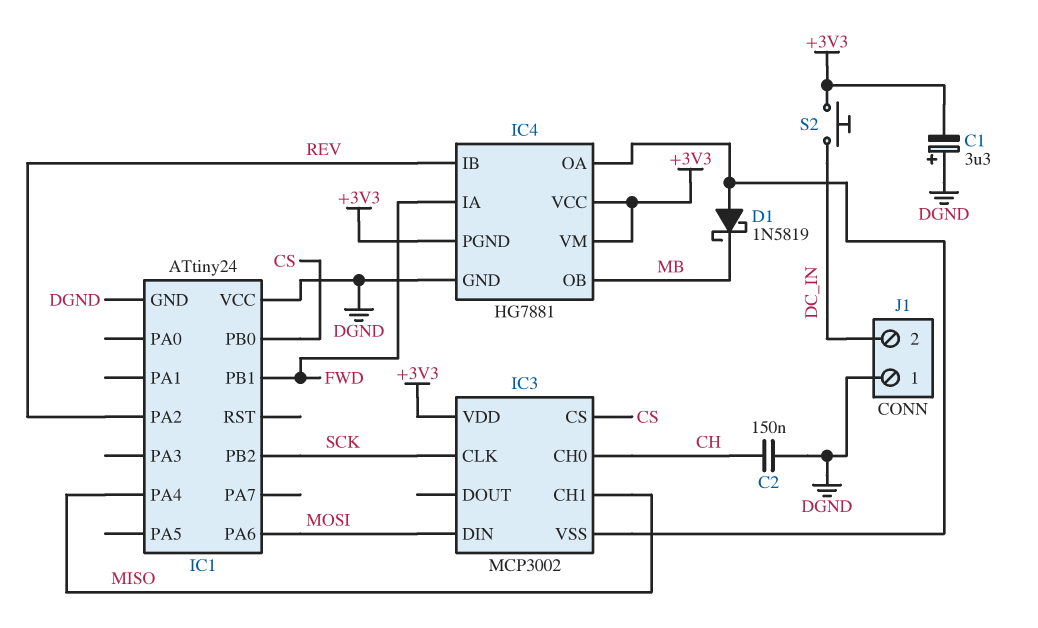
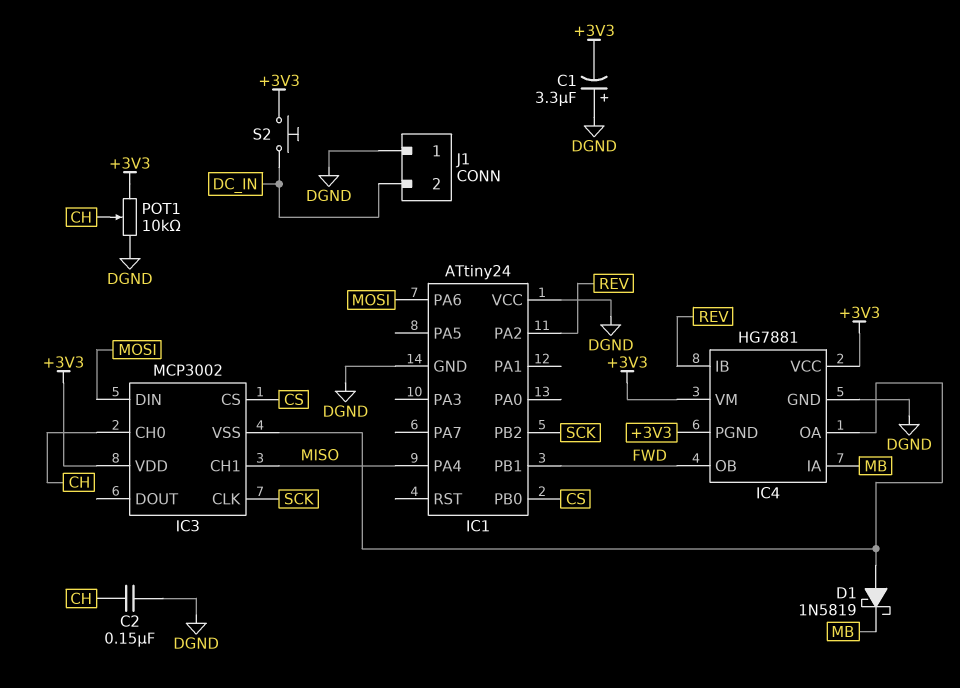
IC4 pin IA: FWD -> MB
IC4 pin OB: MB -> FWD
POT1: none -> 10k (+3V3, DGND, wiper CH)

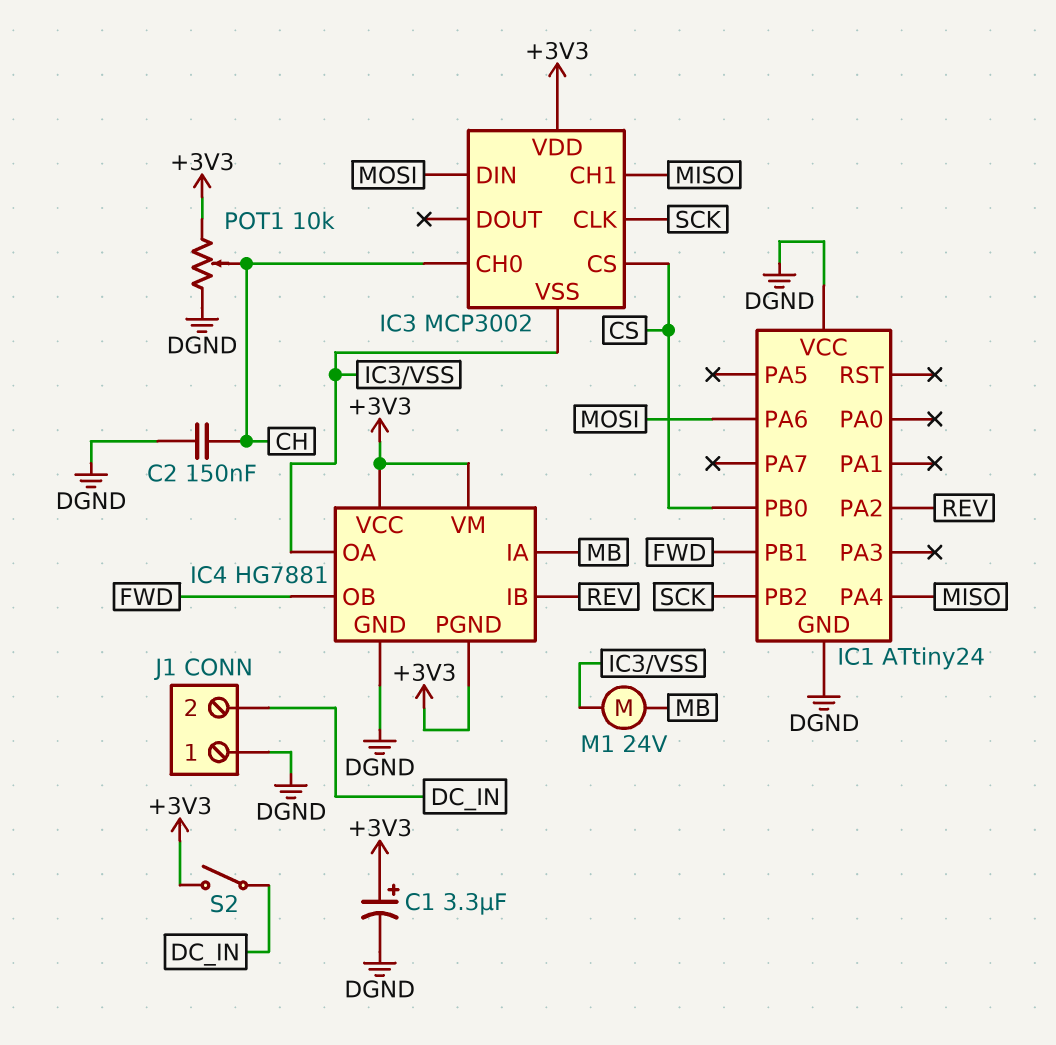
C1: 3.3uF (plus DGND, minus +3V3) -> 3.3uF (plus +3V3, minus DGND)
D1: schottky 1N5819 (A IC3/VSS, K MB) -> none
M1: none -> motor 24V (IC3/VSS, MB)
S2: button (+3V3, DC_IN) -> switch (+3V3, DC_IN)

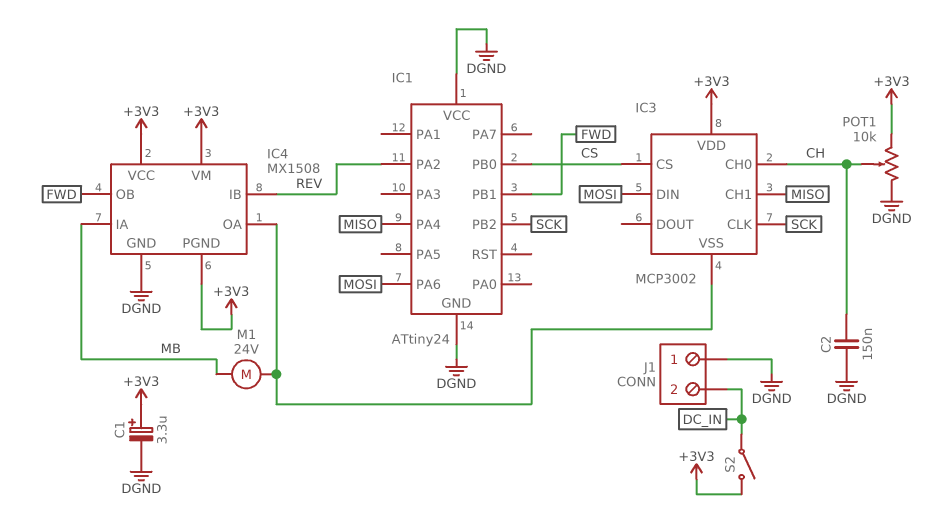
IC4: HG7881 -> MX1508

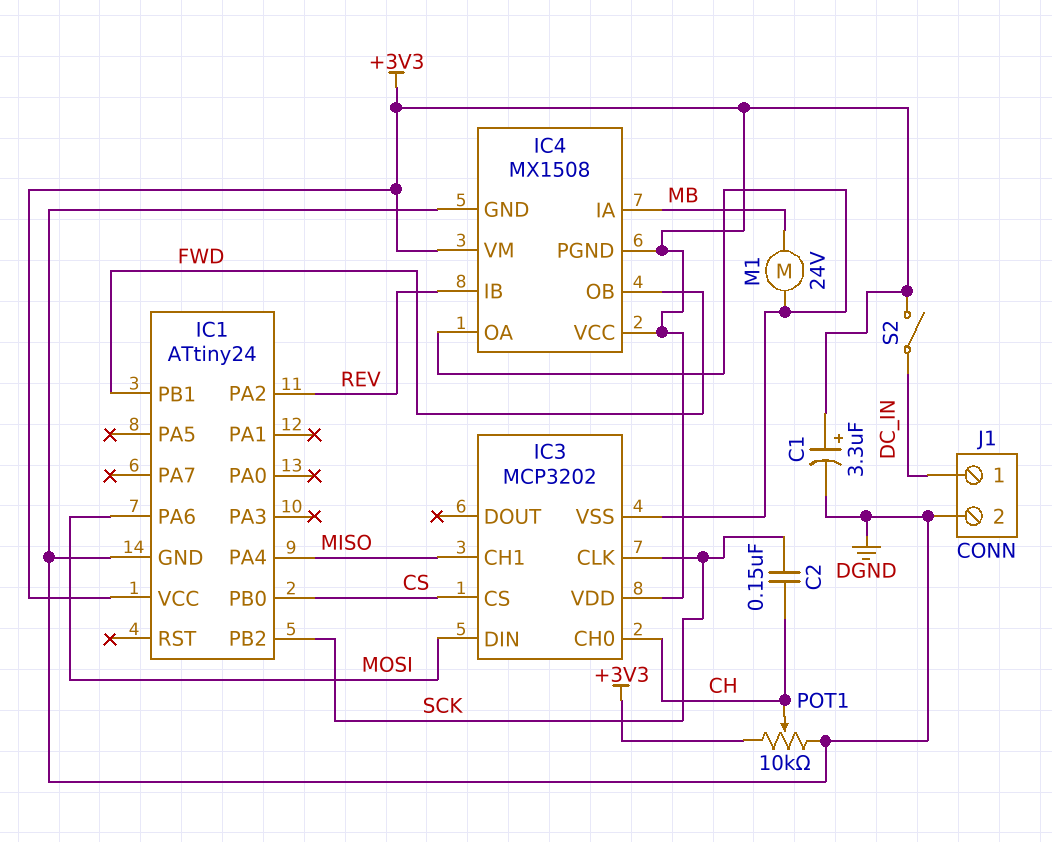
C2: 150nF (CH, DGND) -> 150nF (CH, SCK)
IC1 pin VCC: DGND -> +3V3
IC3: MCP3002 -> MCP3202
J1 pin 1: DGND -> DC_IN
J1 pin 2: DC_IN -> DGND

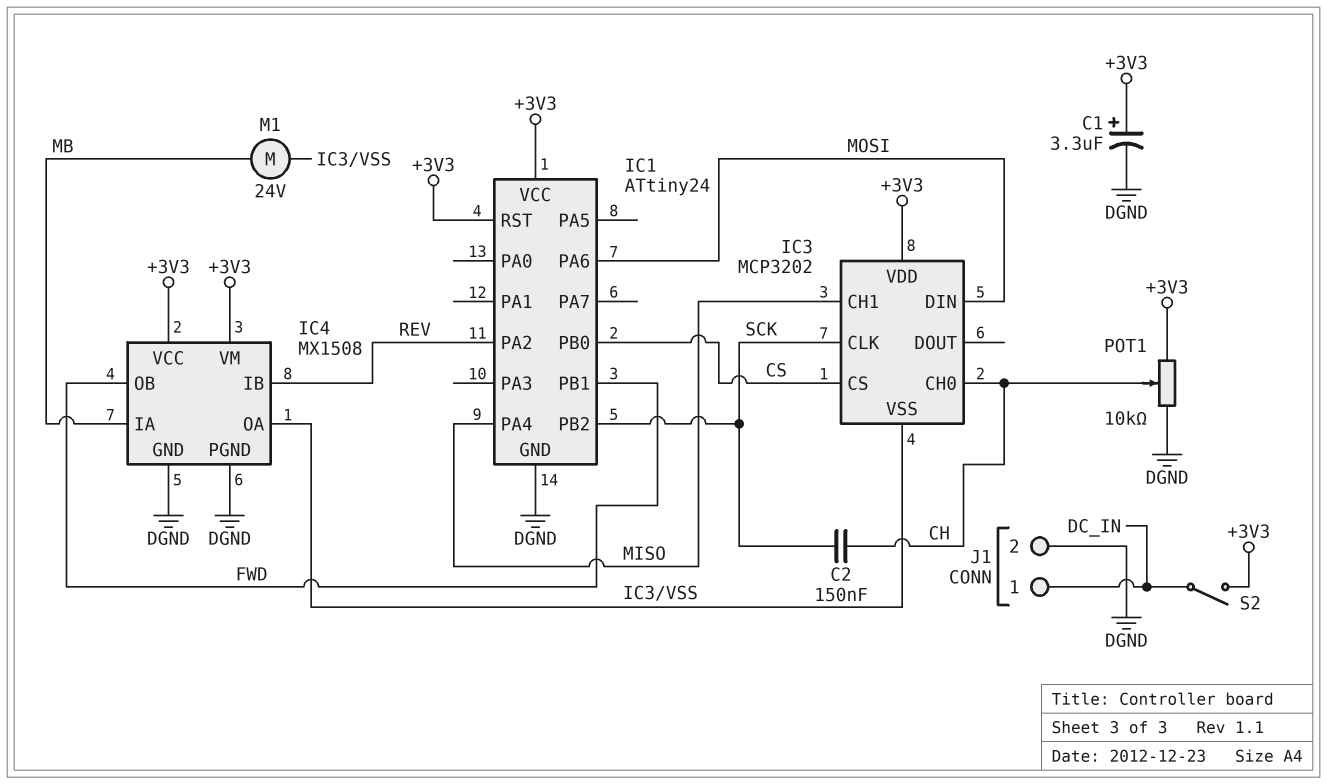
IC1 pin RST: none -> +3V3
IC4 pin PGND: +3V3 -> DGND

